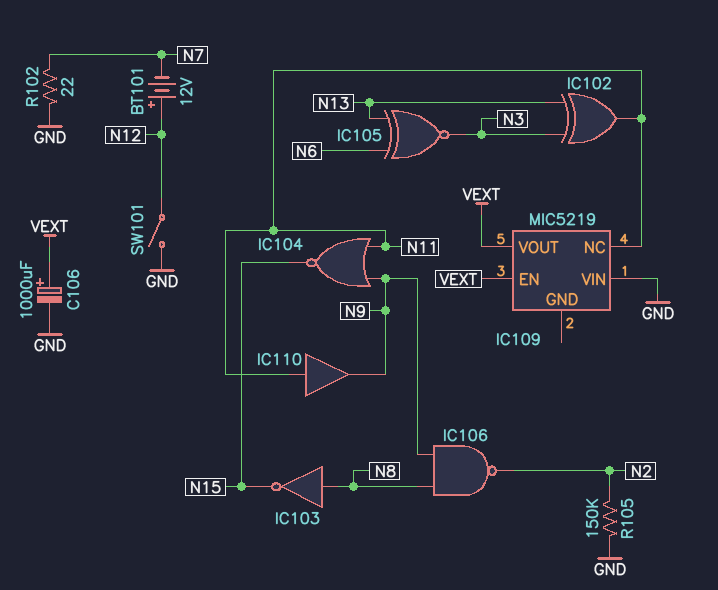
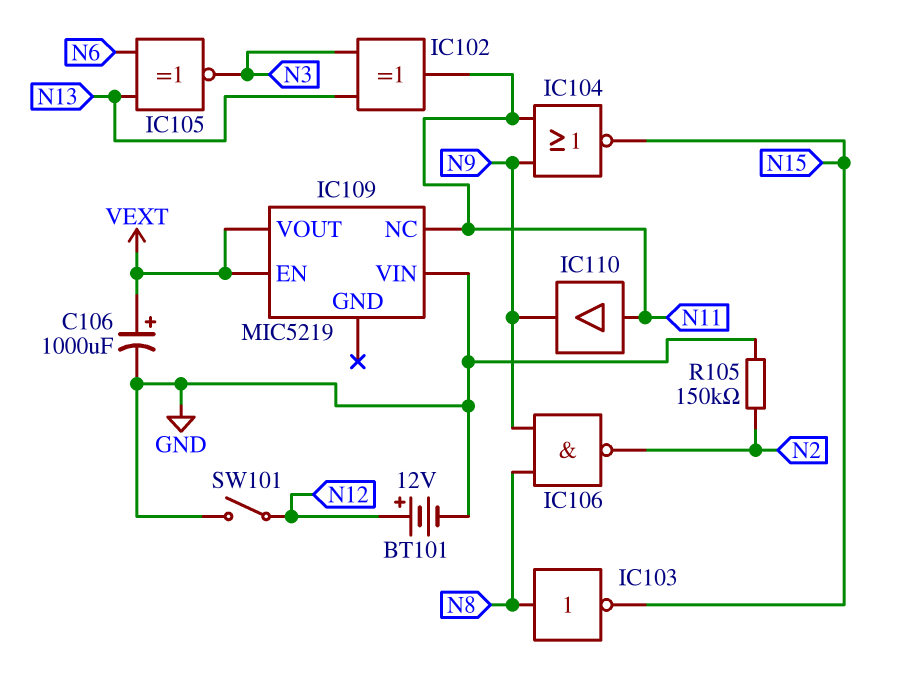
BT101: 12V (plus N12, minus N7) -> 12V (plus N12, minus GND)
R102: 22 (GND, N7) -> none

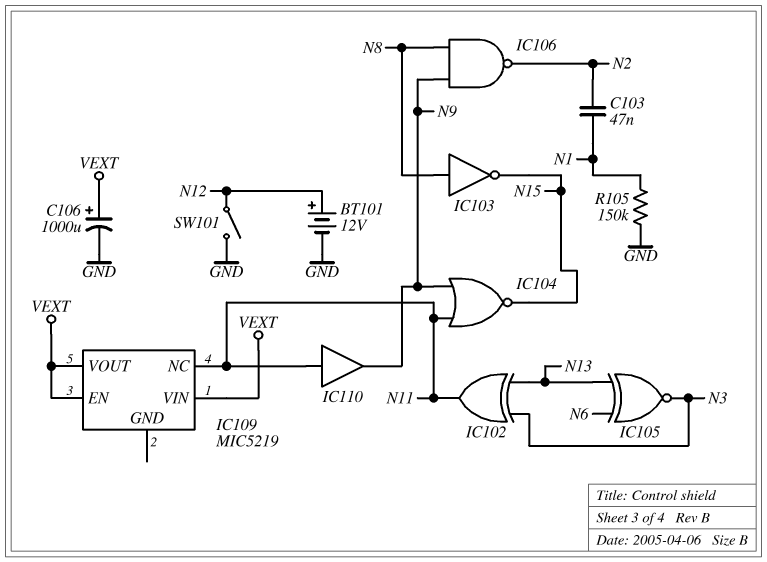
C103: none -> 47nF (N1, N2)
IC109 pin VIN: GND -> VEXT
R105: 150k (GND, N2) -> 150k (GND, N1)

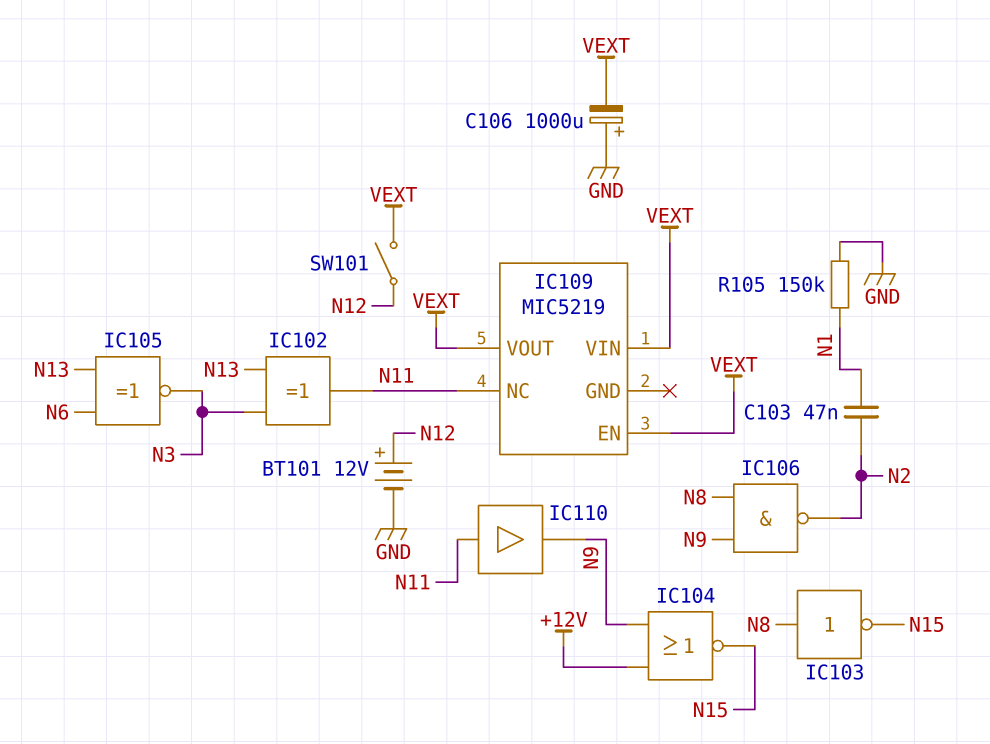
C106: 1000uF (plus VEXT, minus GND) -> 1000uF (plus GND, minus VEXT)
IC104: NOR (in N9, in N11, out N15) -> NOR (in +12V, in N9, out N15)
SW101: switch (GND, N12) -> switch (N12, VEXT)

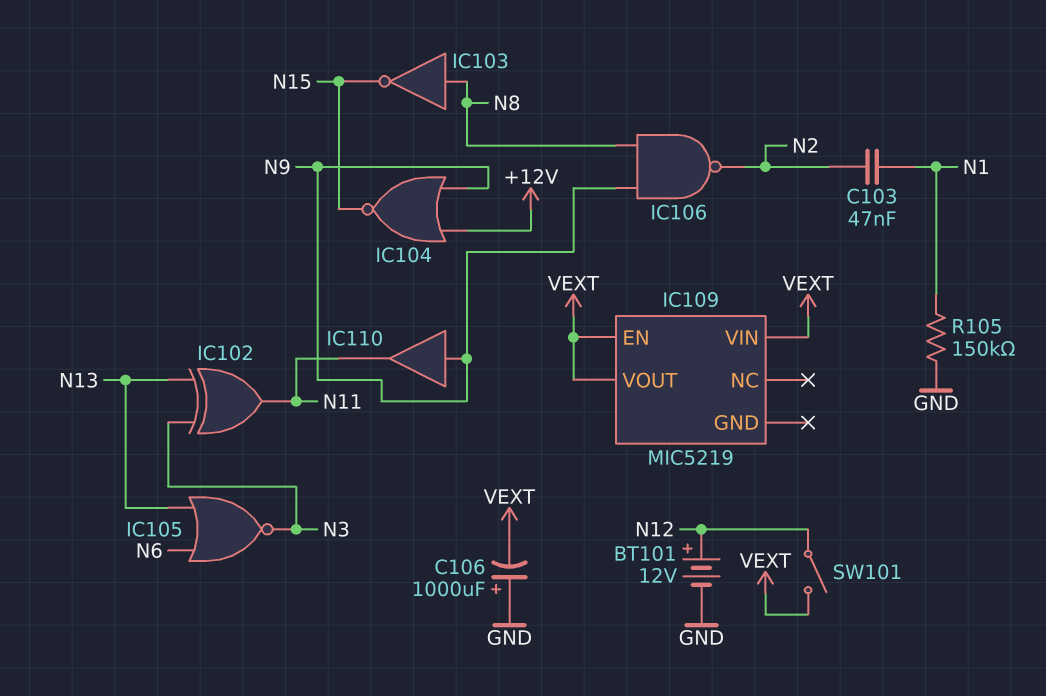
IC105: XNOR (in N6, in N13, out N3) -> NOR (in N6, in N13, out N3)
IC109 pin NC: N11 -> none
IC110: buffer (in N11, out N9) -> buffer (in N9, out N11)

